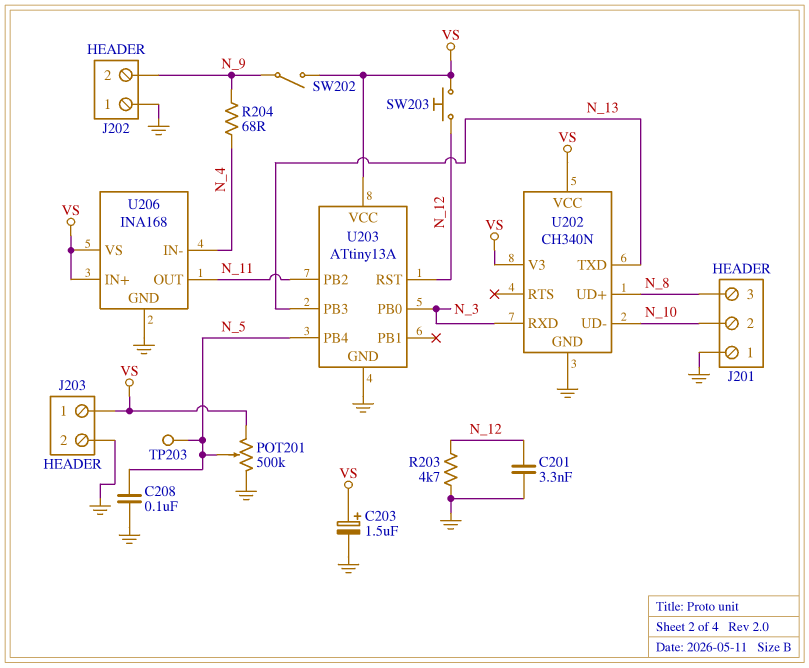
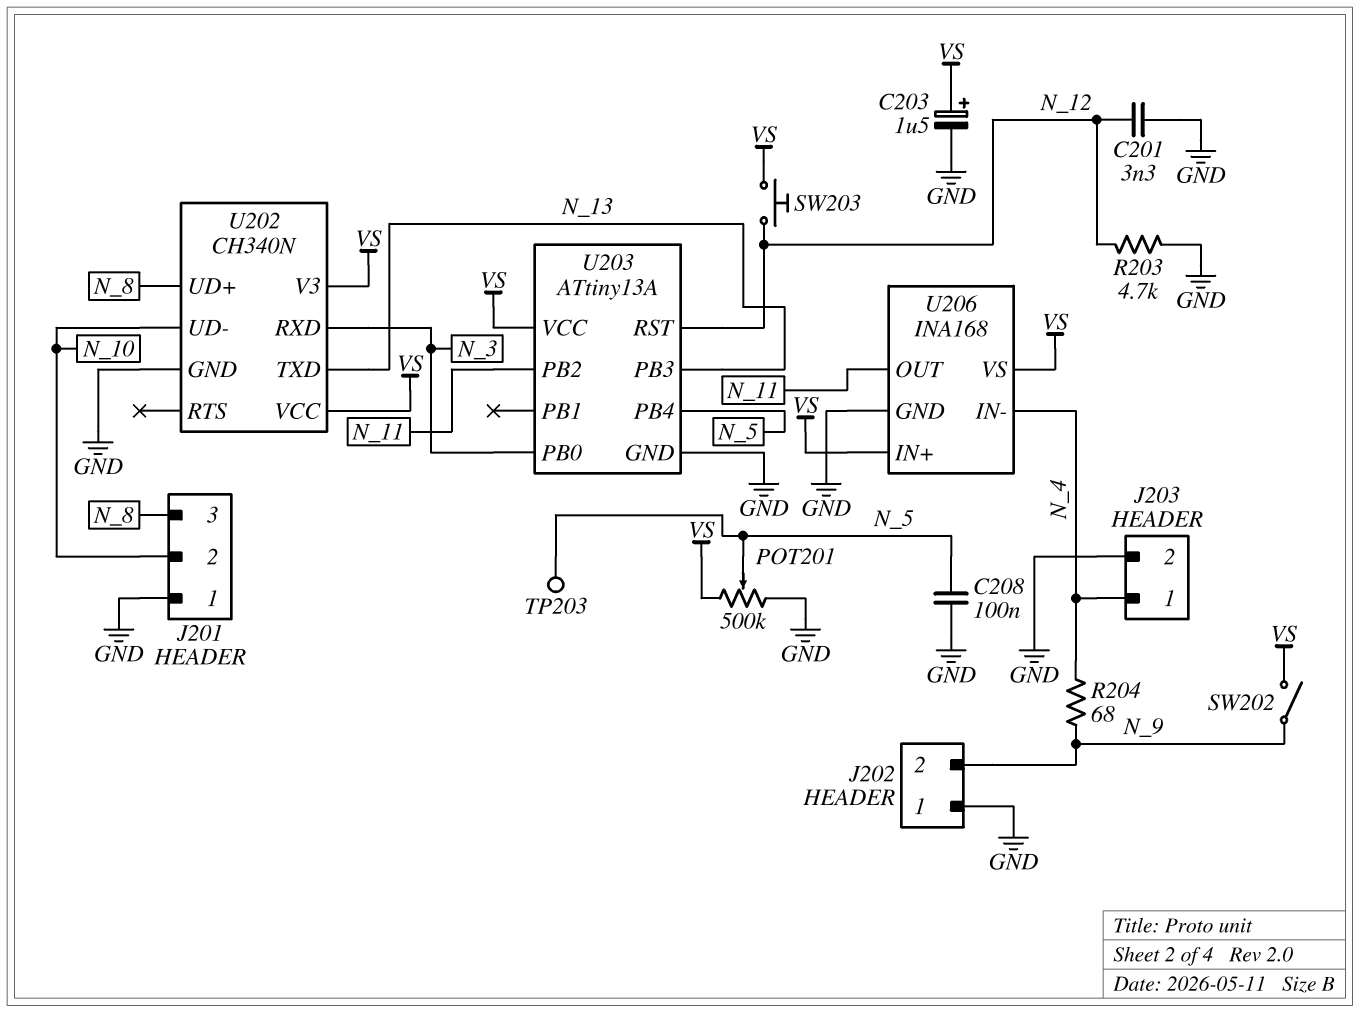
J203 pin 1: VS -> N_4

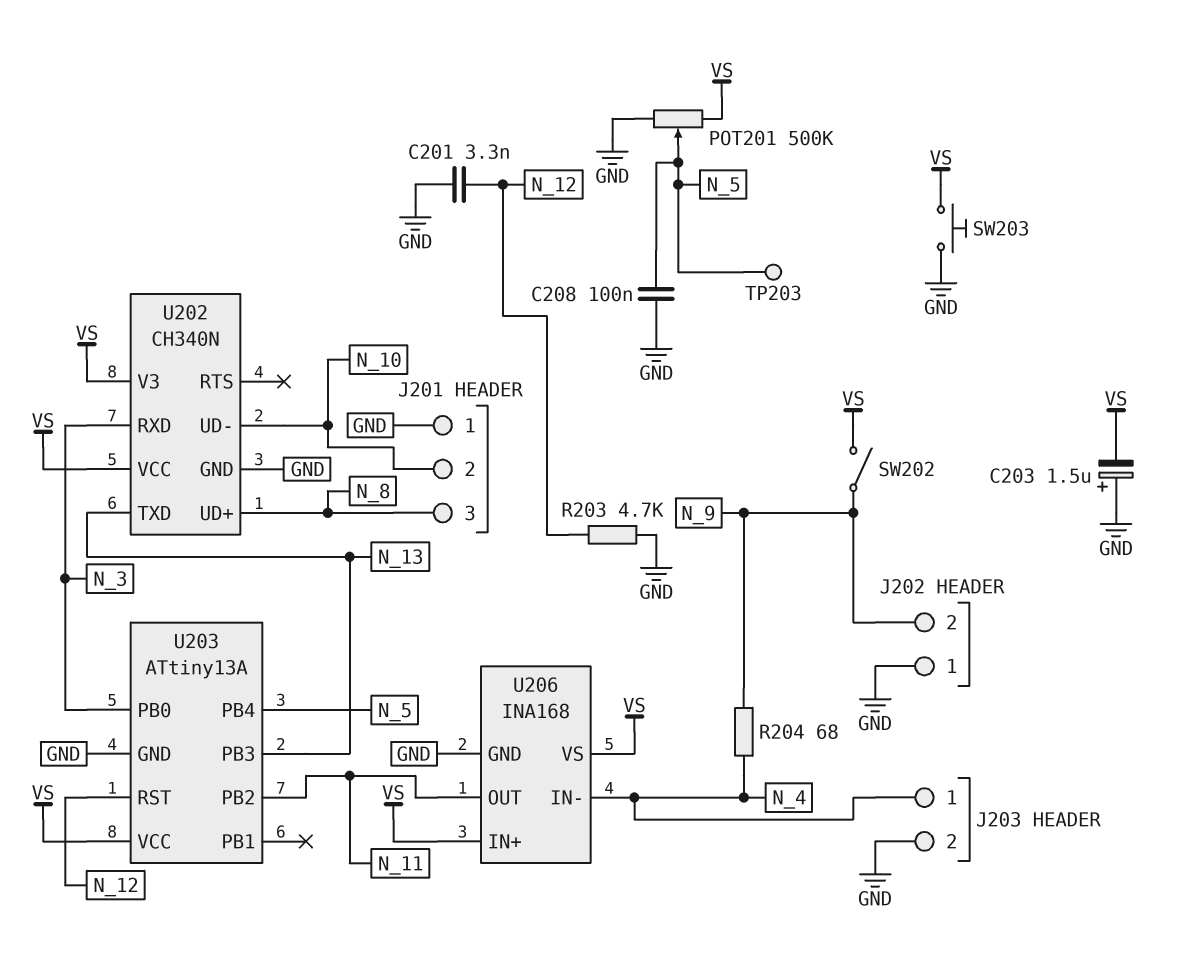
C203: 1.5uF (plus VS, minus GND) -> 1.5uF (plus GND, minus VS)
SW203: button (N_12, VS) -> button (GND, VS)

